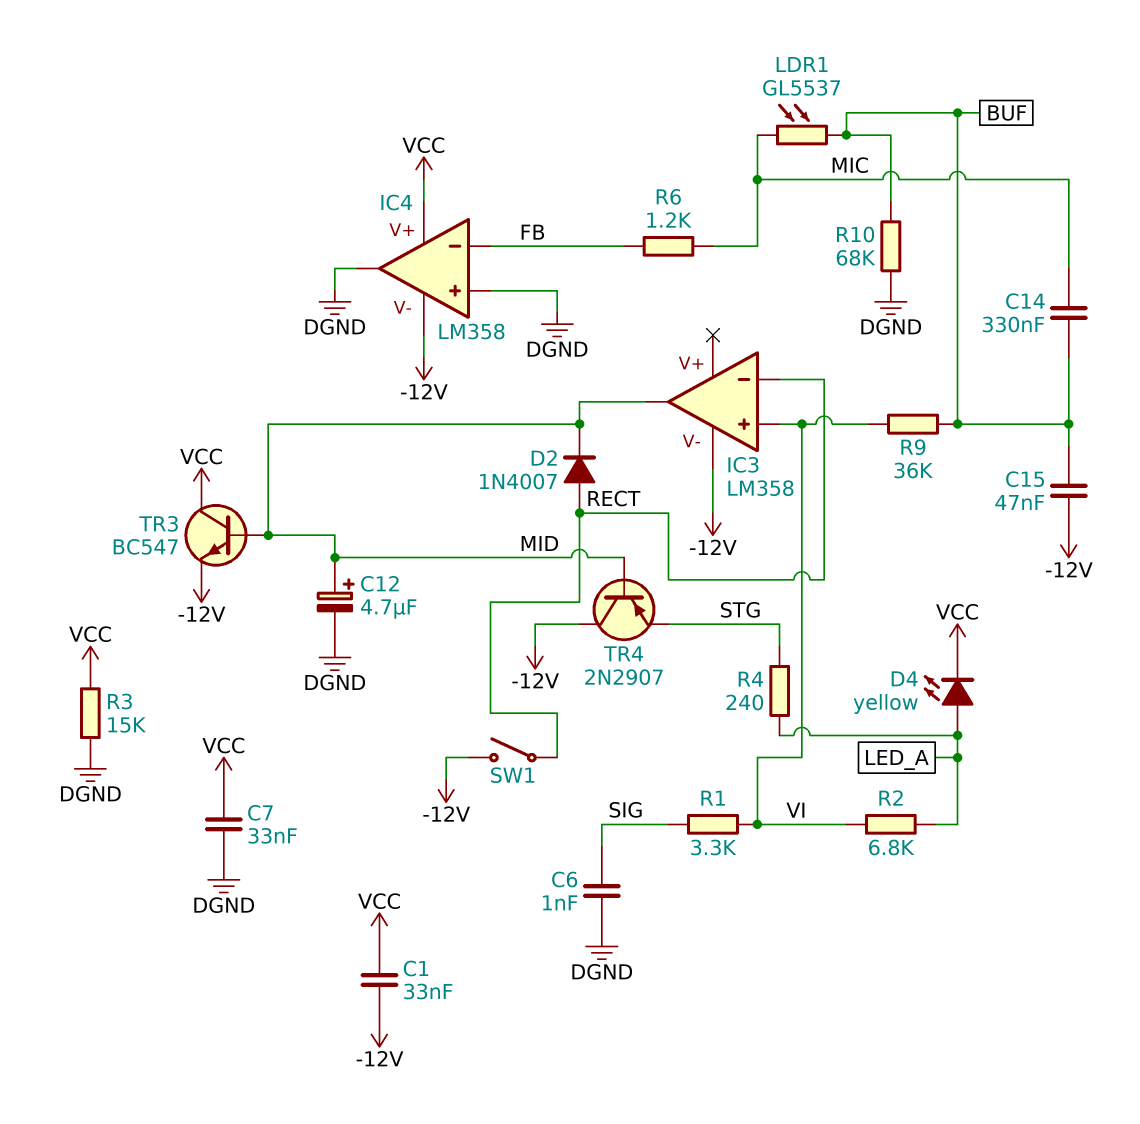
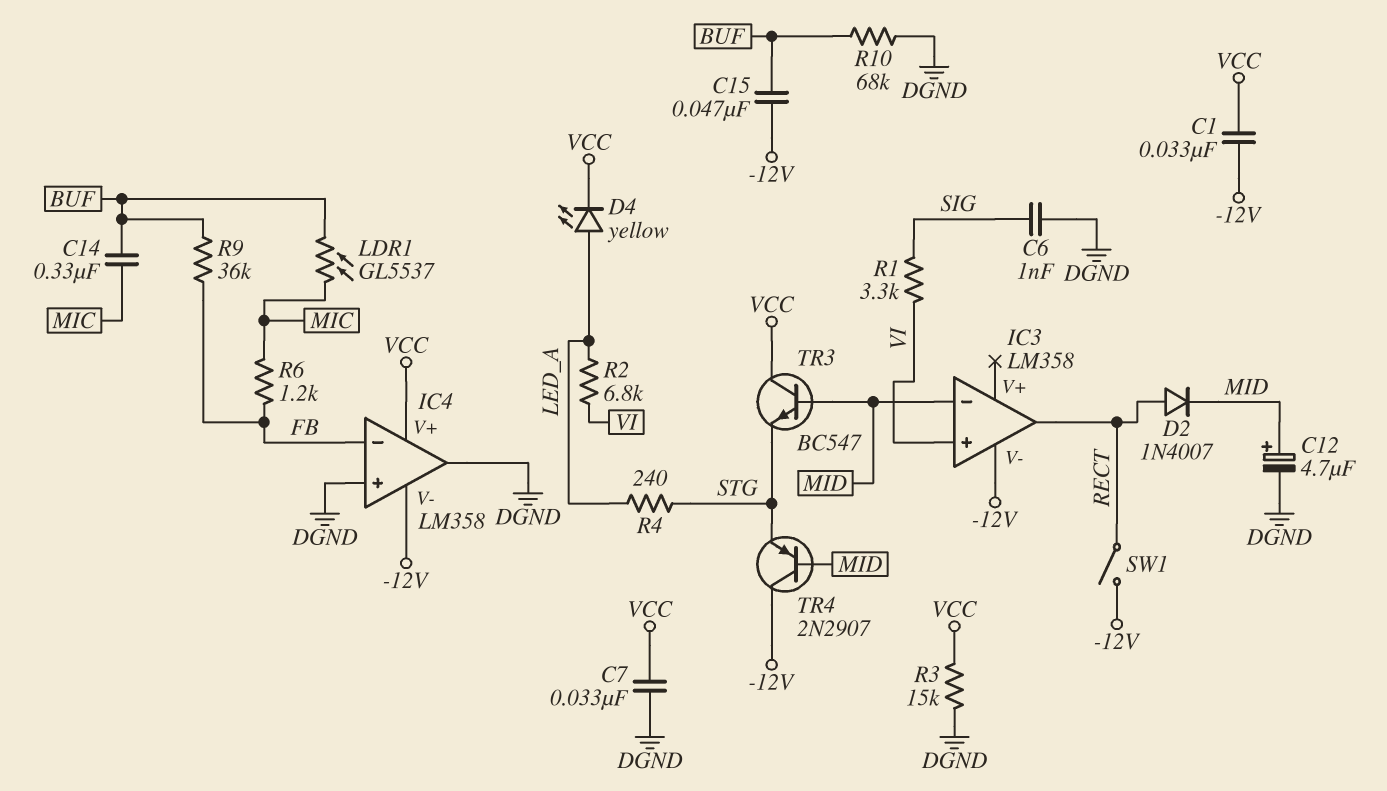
IC3 pin in-: RECT -> MID
IC3 pin out: MID -> RECT
R9: 36k (BUF, VI) -> 36k (BUF, FB)
TR3: NPN BC547 (B MID, C VCC, E -12V) -> NPN BC547 (B MID, C VCC, E STG)

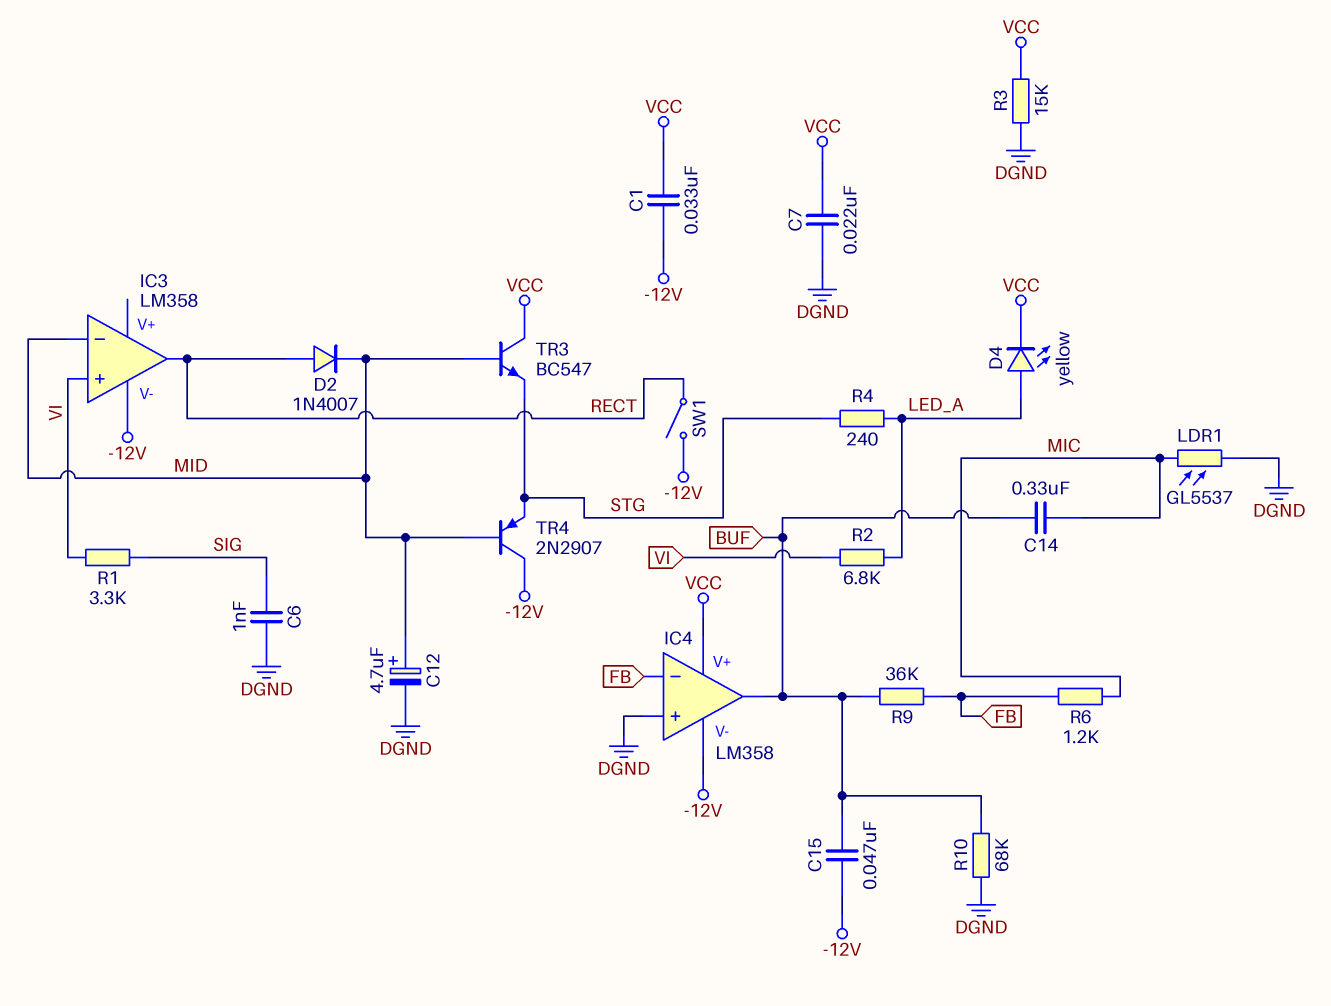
C7: 33nF (DGND, VCC) -> 22nF (DGND, VCC)
IC4 pin out: DGND -> BUF
LDR1: GL5537 (BUF, MIC) -> GL5537 (DGND, MIC)

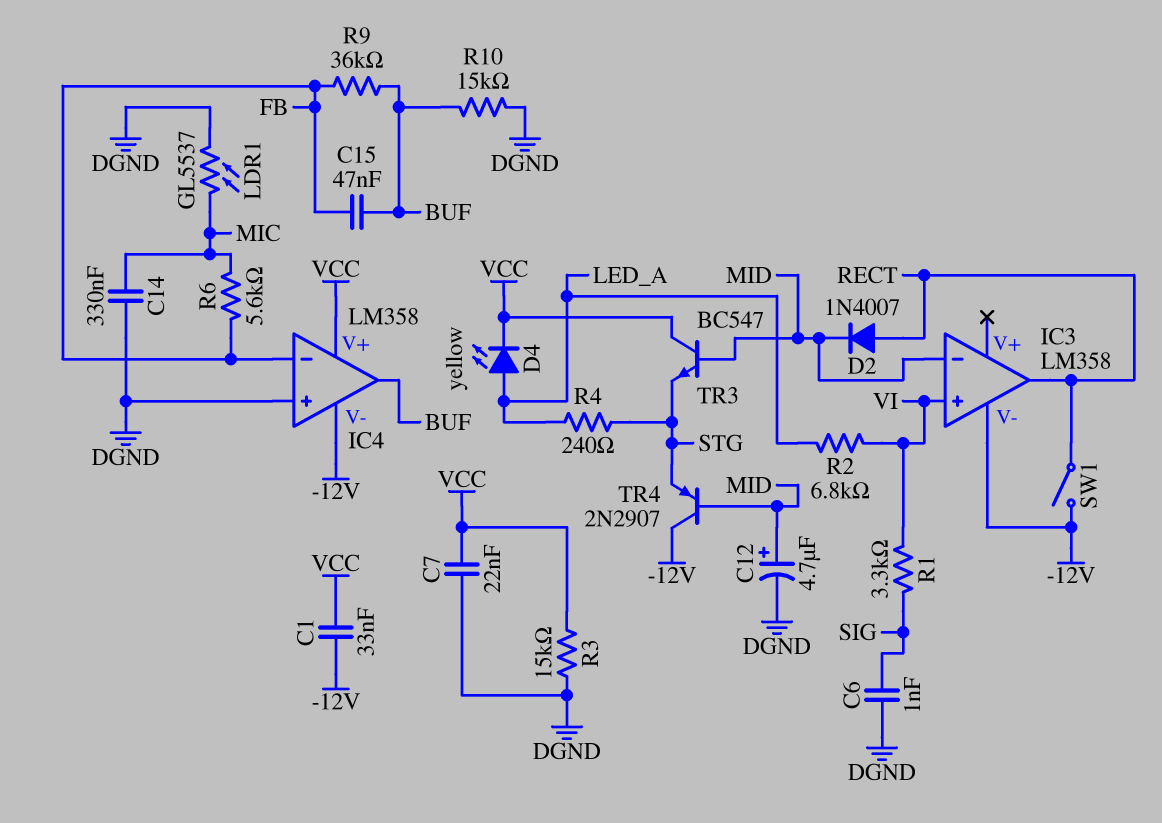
C14: 330nF (BUF, MIC) -> 330nF (DGND, MIC)
C15: 47nF (-12V, BUF) -> 47nF (BUF, FB)
R6: 1.2k (FB, MIC) -> 5.6k (FB, MIC)
R10: 68k (BUF, DGND) -> 15k (BUF, DGND)

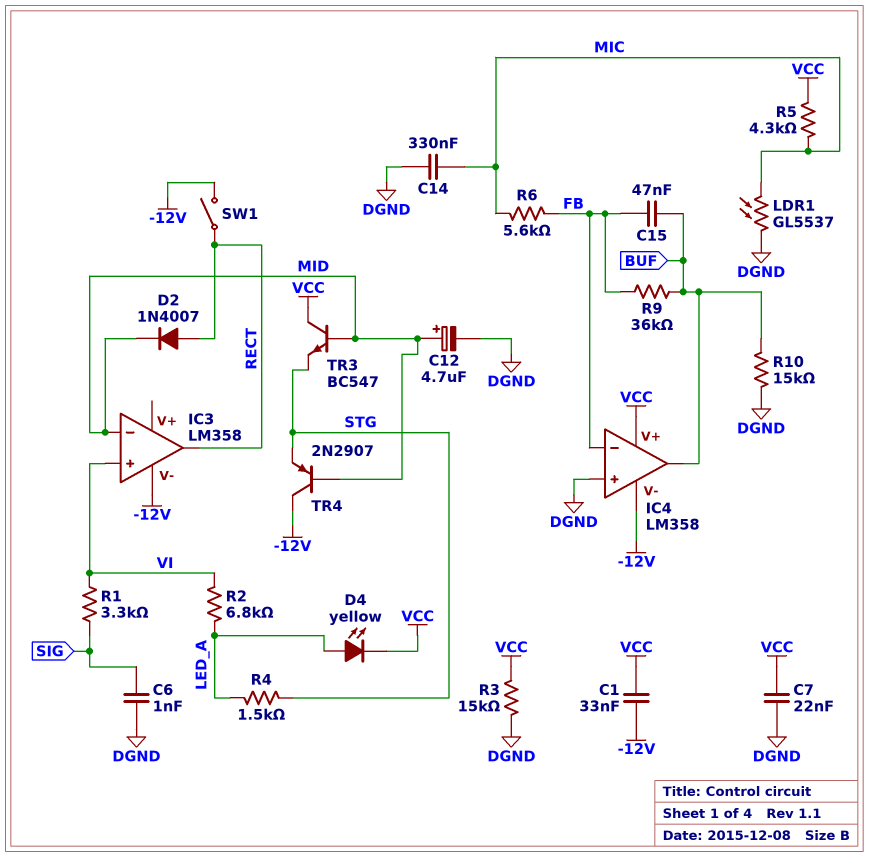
R4: 240 (LED_A, STG) -> 1.5k (LED_A, STG)
R5: none -> 4.3k (MIC, VCC)

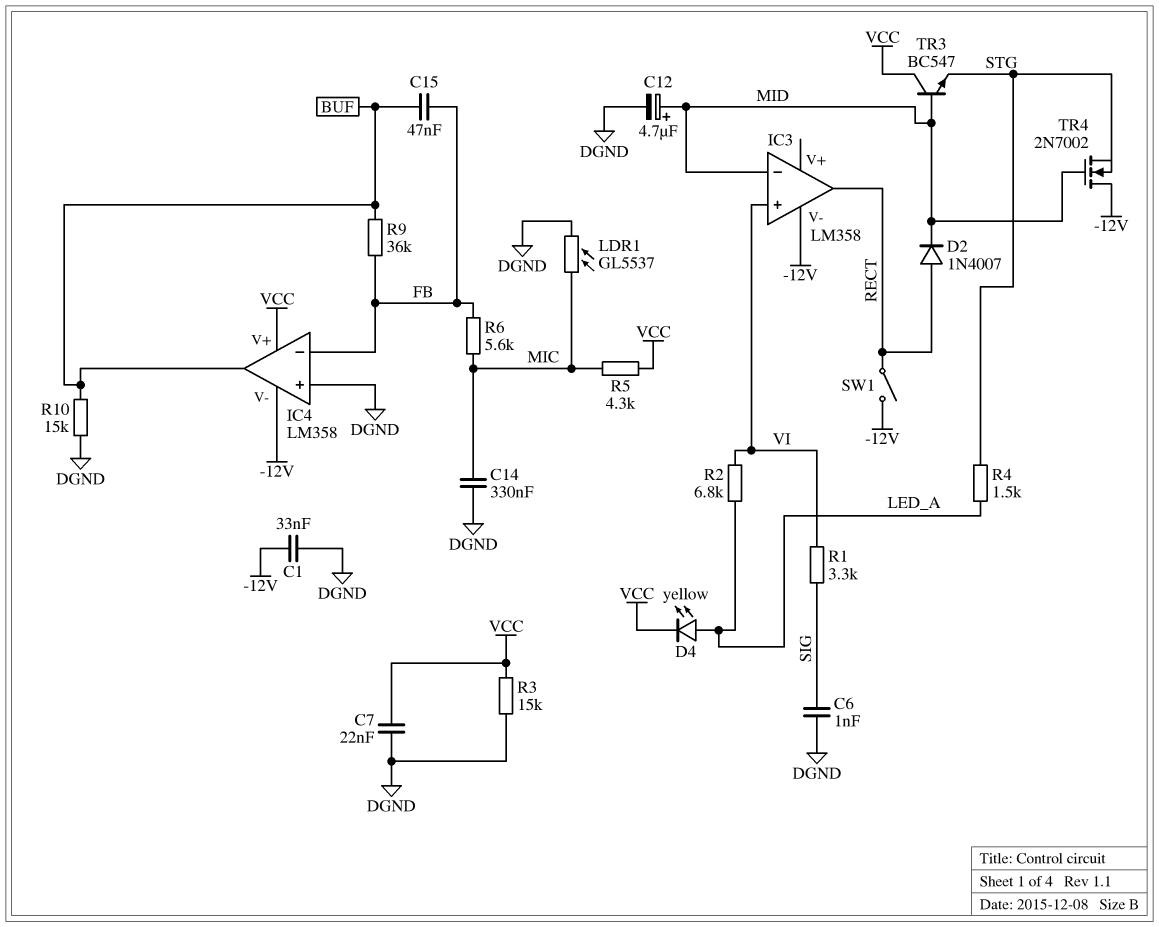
C1: 33nF (-12V, VCC) -> 33nF (-12V, DGND)
TR4: PNP 2N2907 (B MID, C -12V, E STG) -> NMOS 2N7002 (G MID, D -12V, S STG)

